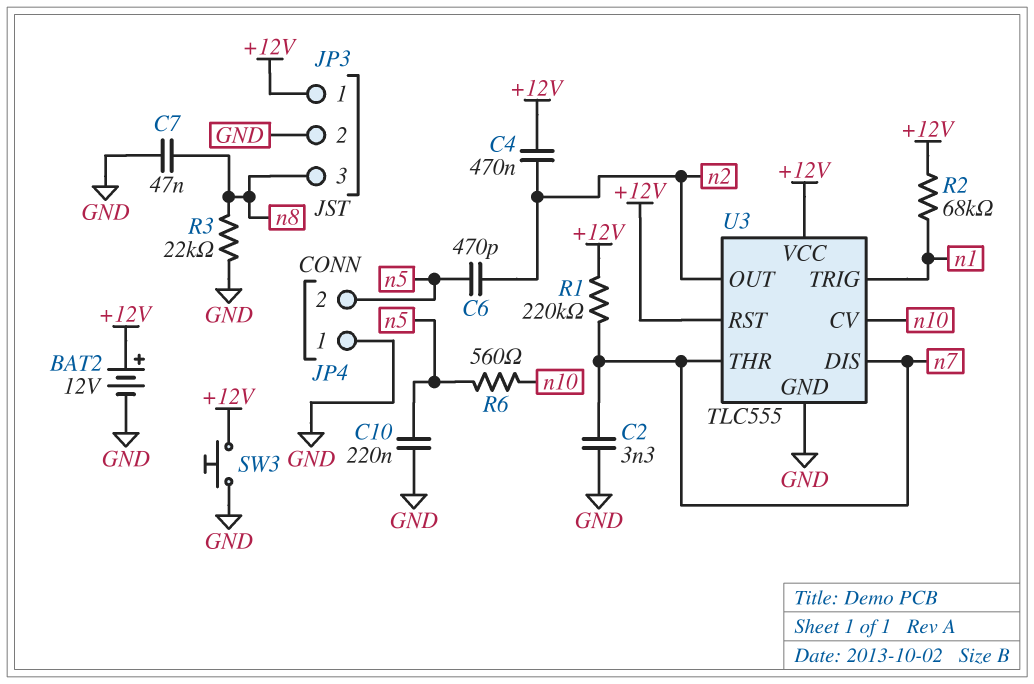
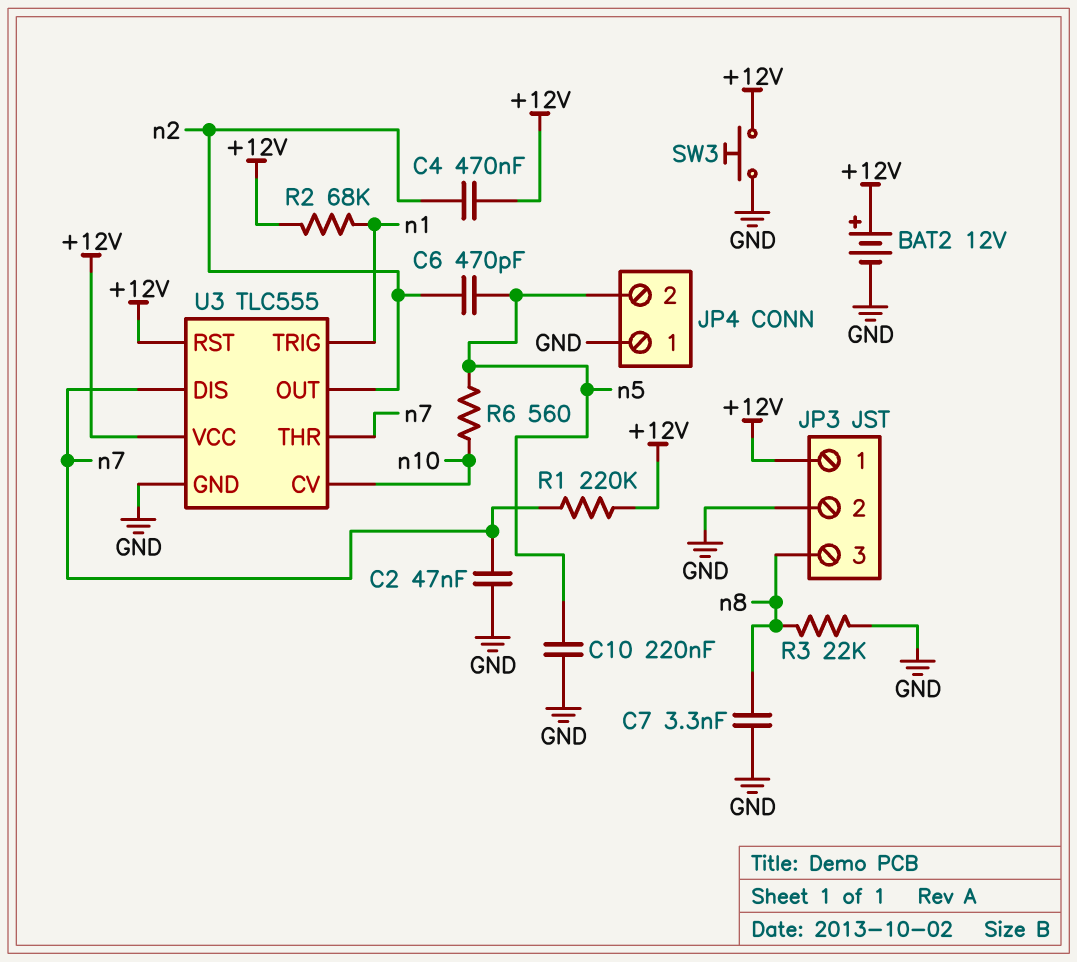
C2: 3.3nF (GND, n7) -> 47nF (GND, n7)
C7: 47nF (GND, n8) -> 3.3nF (GND, n8)

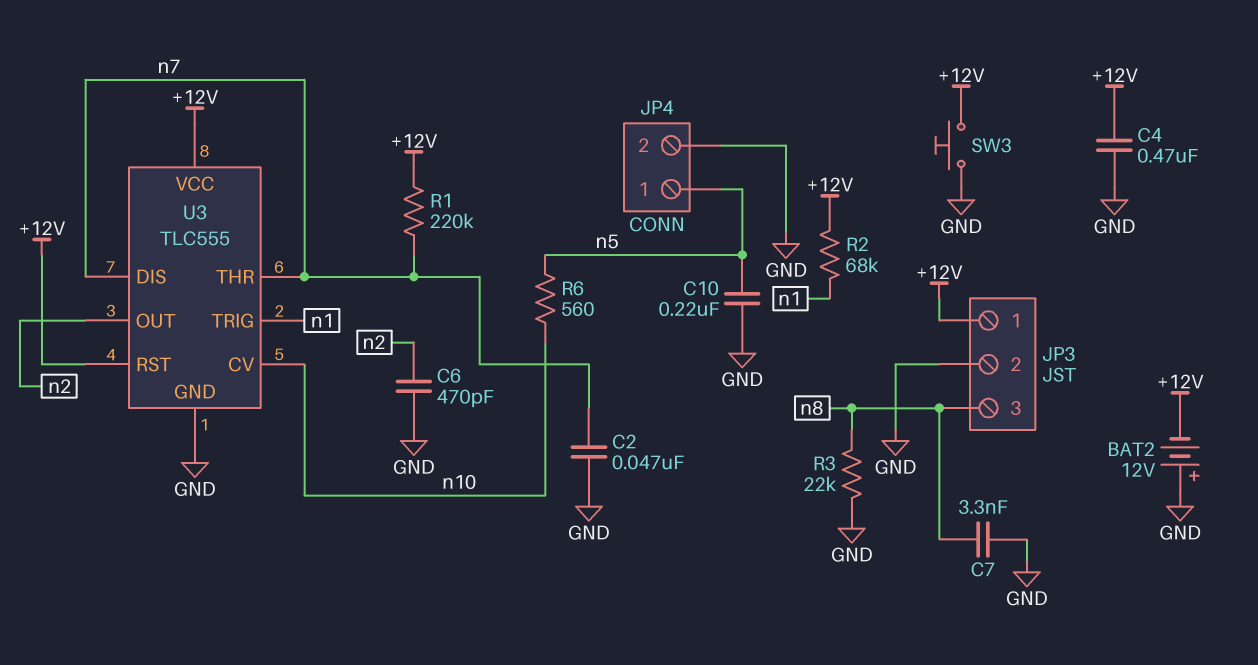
BAT2: 12V (plus +12V, minus GND) -> 12V (plus GND, minus +12V)
C4: 470nF (+12V, n2) -> 470nF (+12V, GND)
C6: 470pF (n2, n5) -> 470pF (GND, n2)
JP4 pin 1: GND -> n5
JP4 pin 2: n5 -> GND

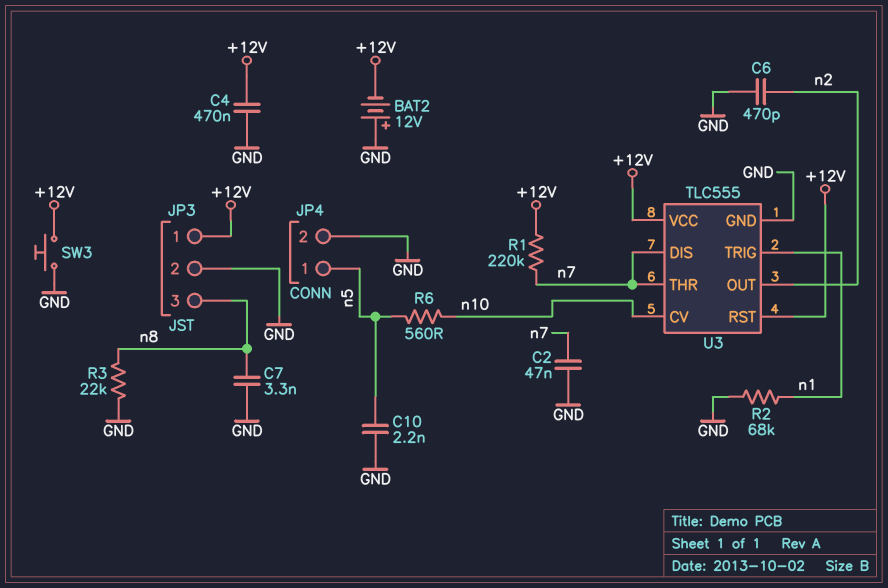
C10: 220nF (GND, n5) -> 2.2nF (GND, n5)
R2: 68k (+12V, n1) -> 68k (GND, n1)

